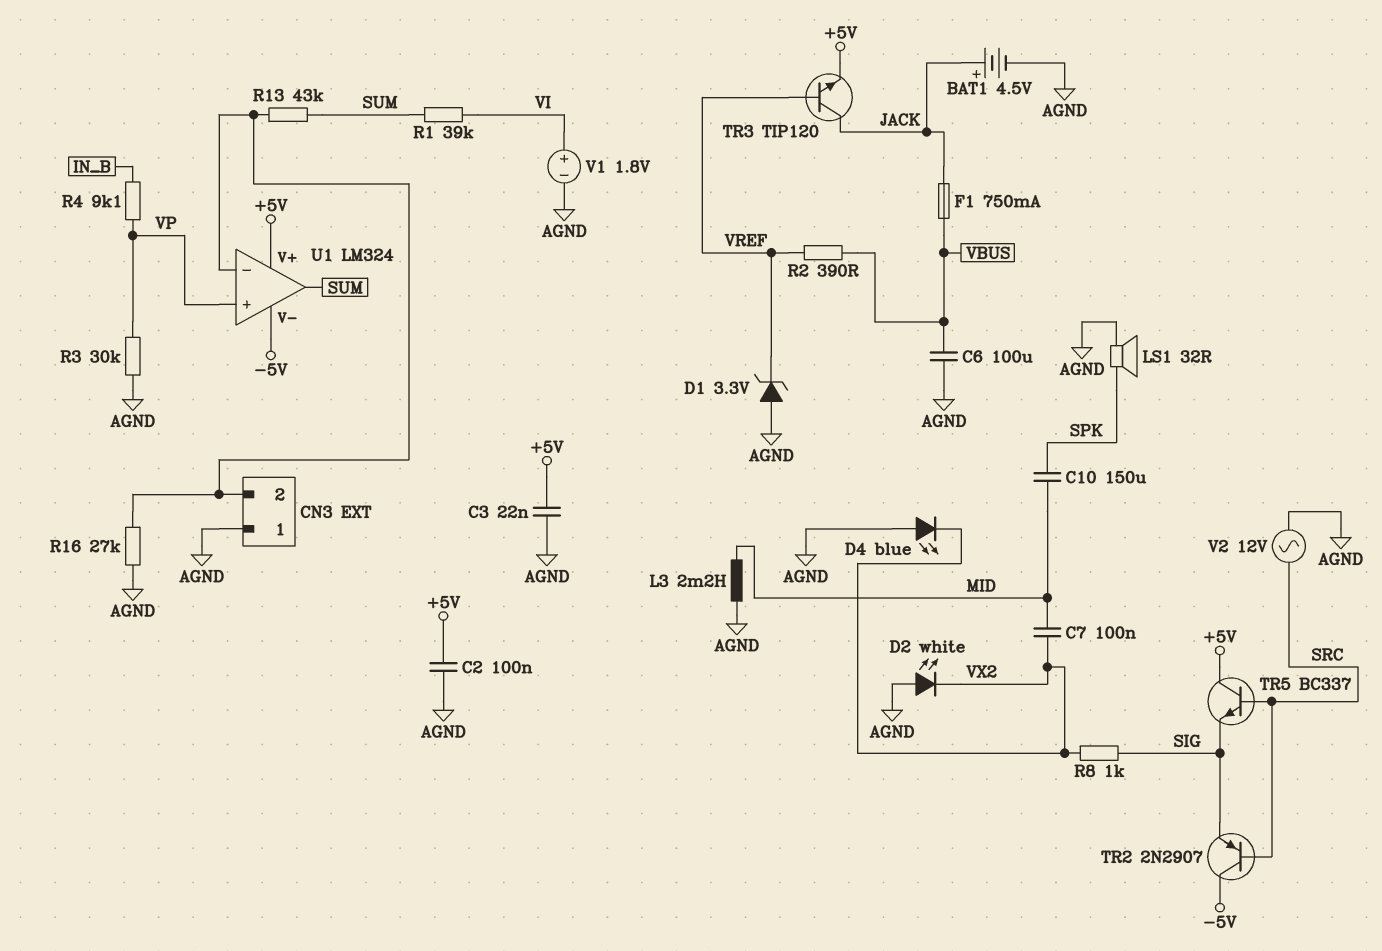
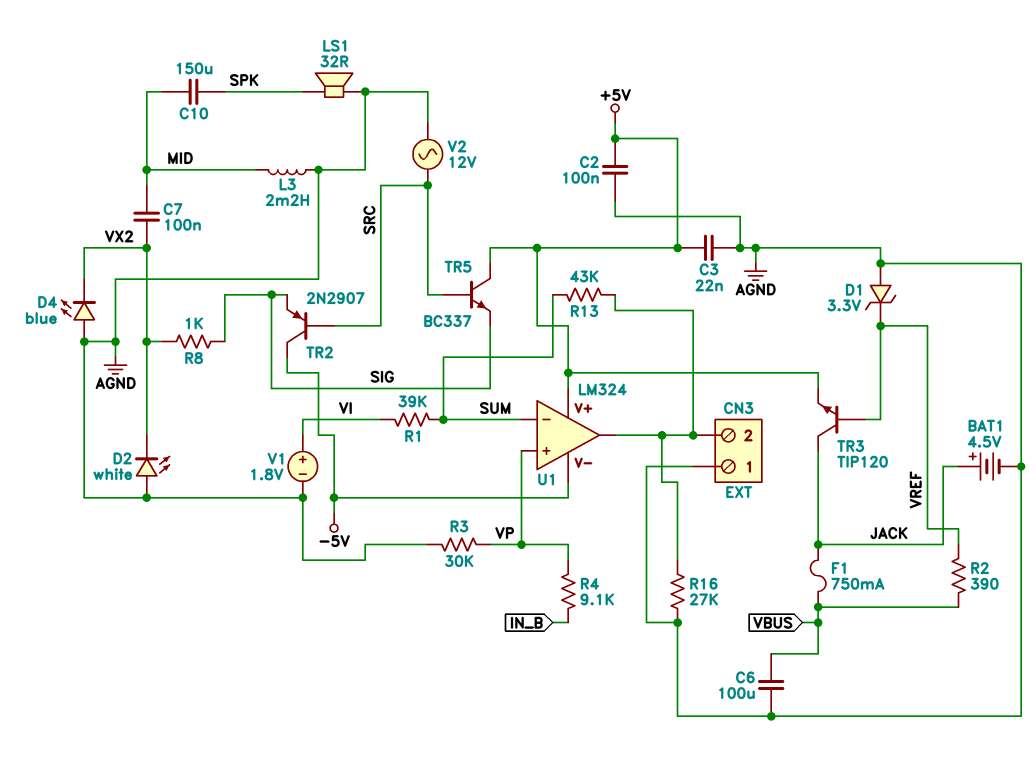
U1 pin in-: CN3/2 -> SUM
U1 pin out: SUM -> CN3/2

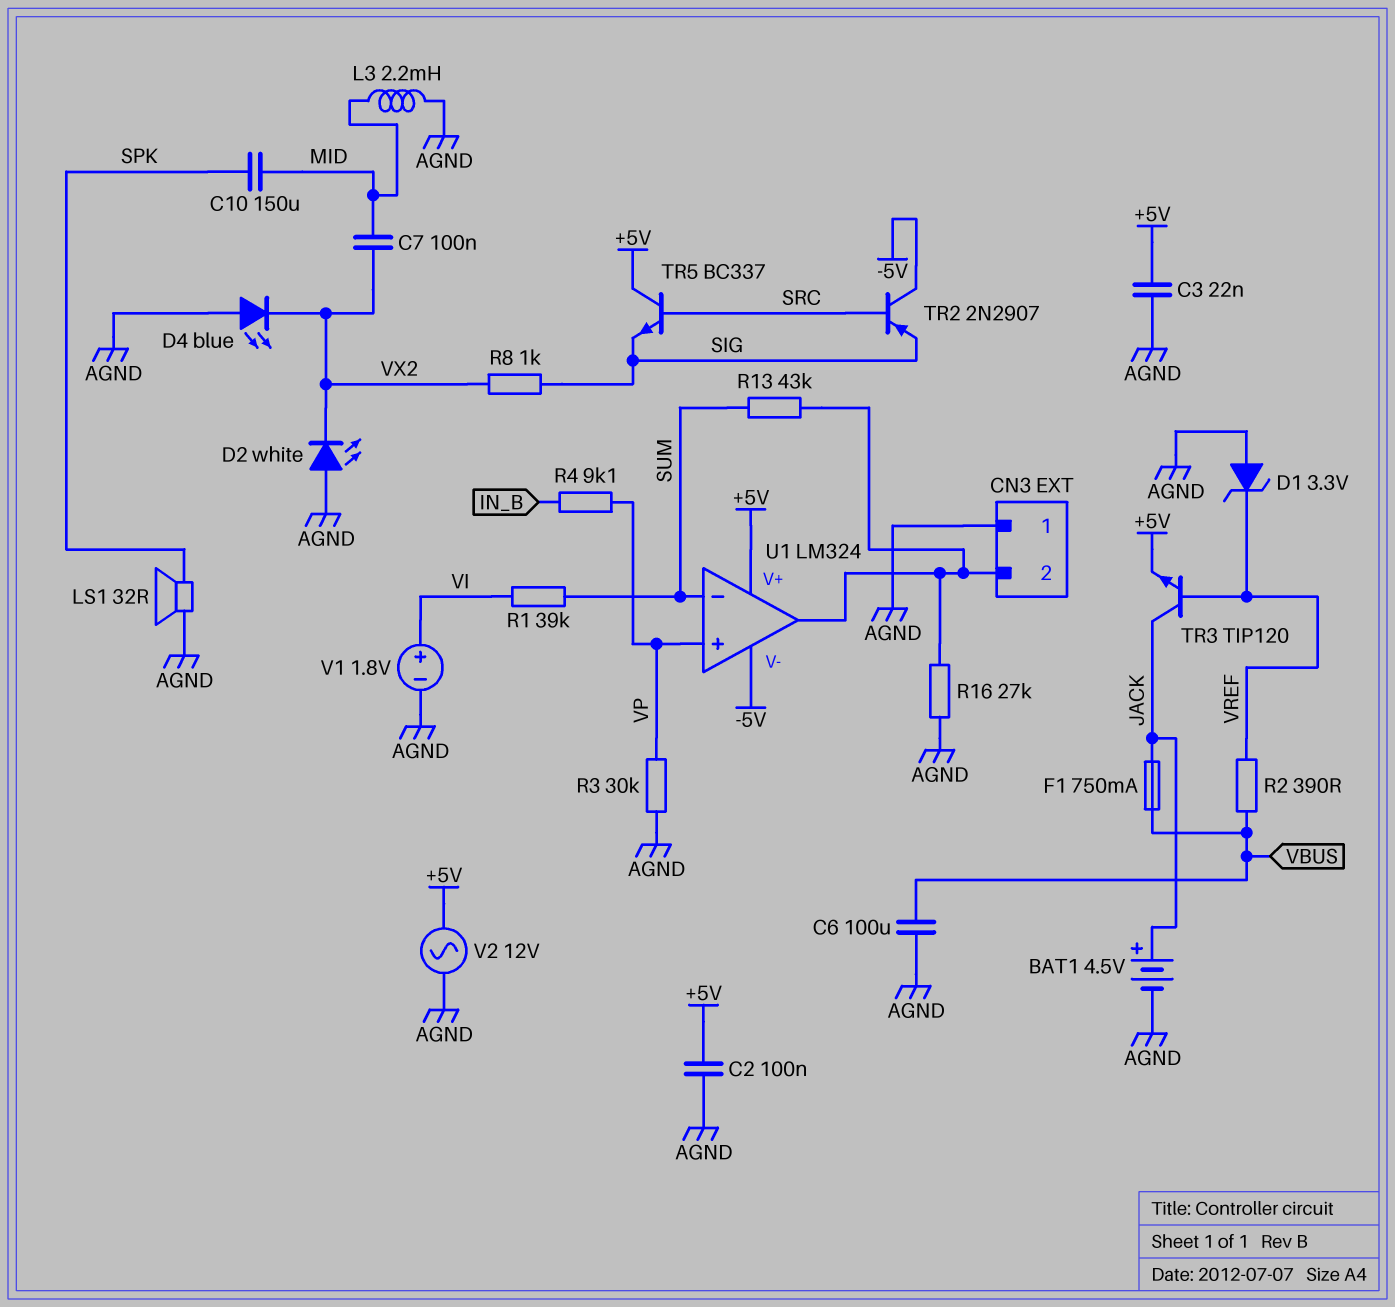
V2: AC 12V (AGND, SRC) -> AC 12V (+5V, AGND)

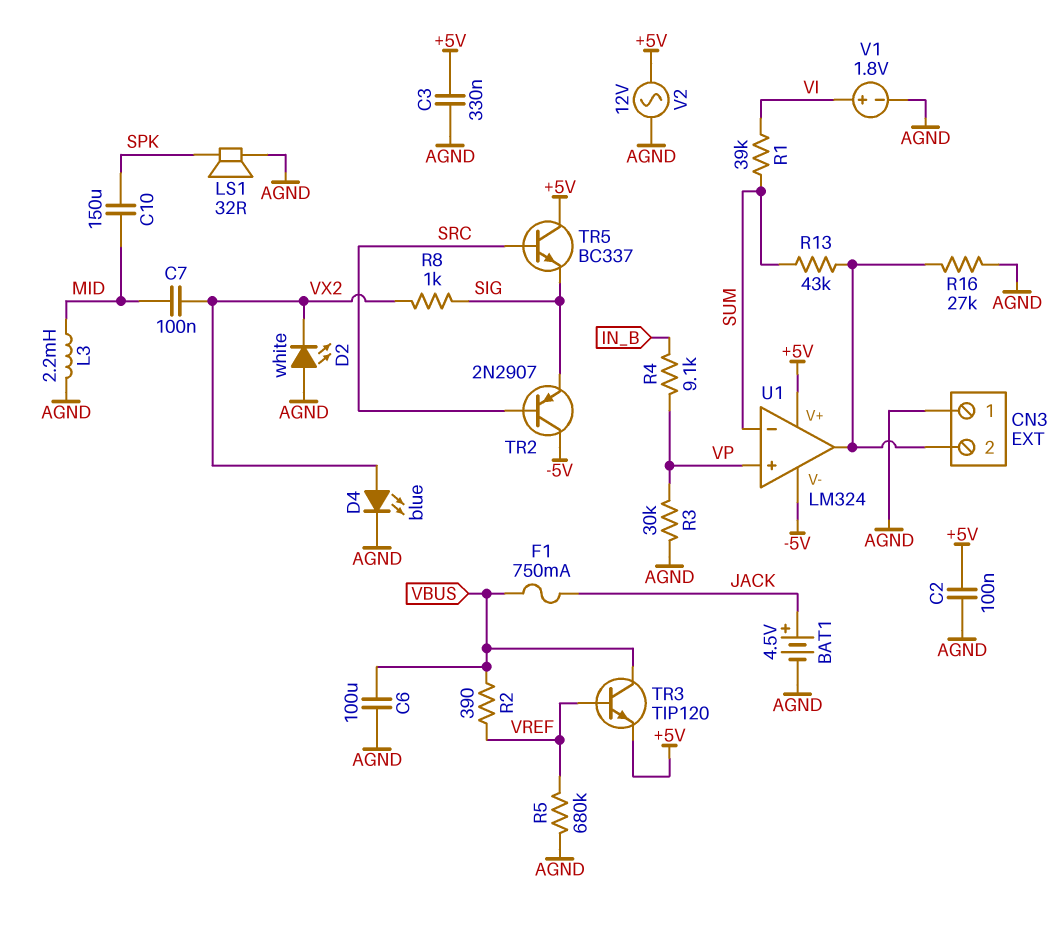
C3: 22nF (+5V, AGND) -> 330nF (+5V, AGND)
D1: zener 3.3V (A AGND, K VREF) -> none
D4: LED blue (A AGND, K VX2) -> LED blue (A VX2, K AGND)
R5: none -> 680k (AGND, VREF)
TR3: NPN TIP120 (B VREF, C JACK, E +5V) -> NPN TIP120 (B VREF, C VBUS, E +5V)

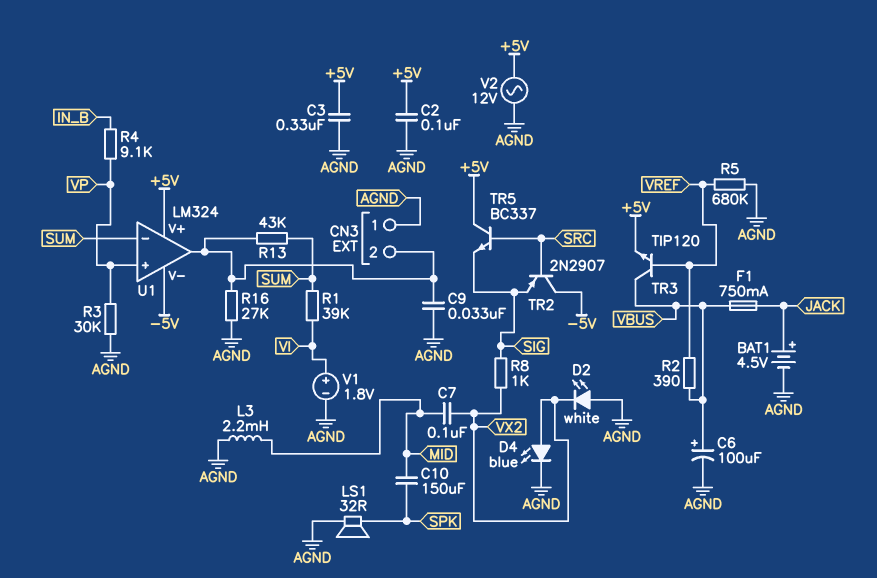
C6: 100uF (AGND, VBUS) -> 100uF (plus VBUS, minus AGND)
C9: none -> 33nF (AGND, CN3/2)

